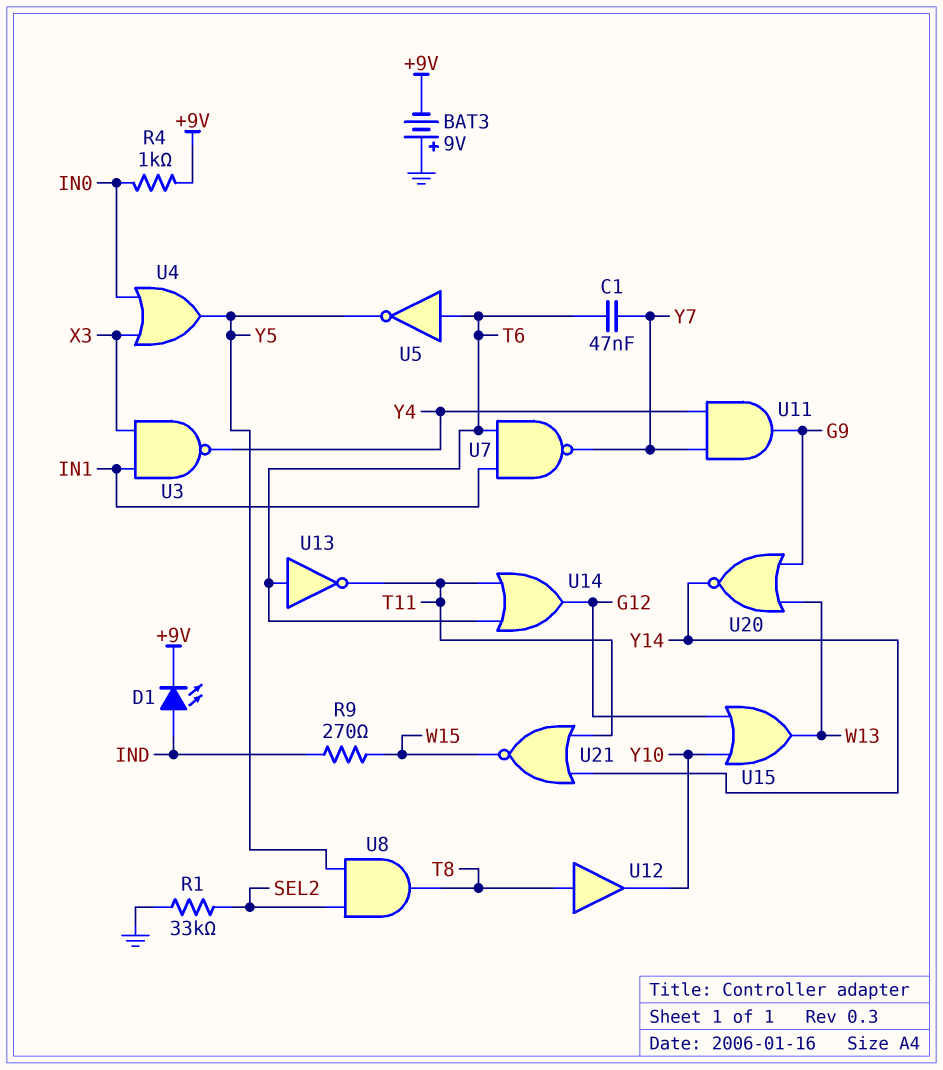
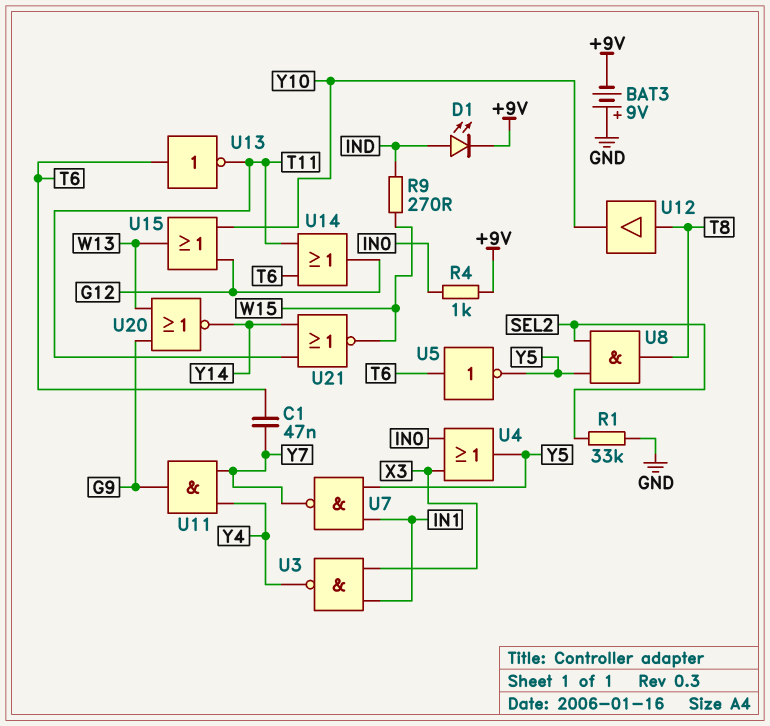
U7: NAND (in IN1, in T6, out Y7) -> NAND (in IN1, in Y5, out Y7)

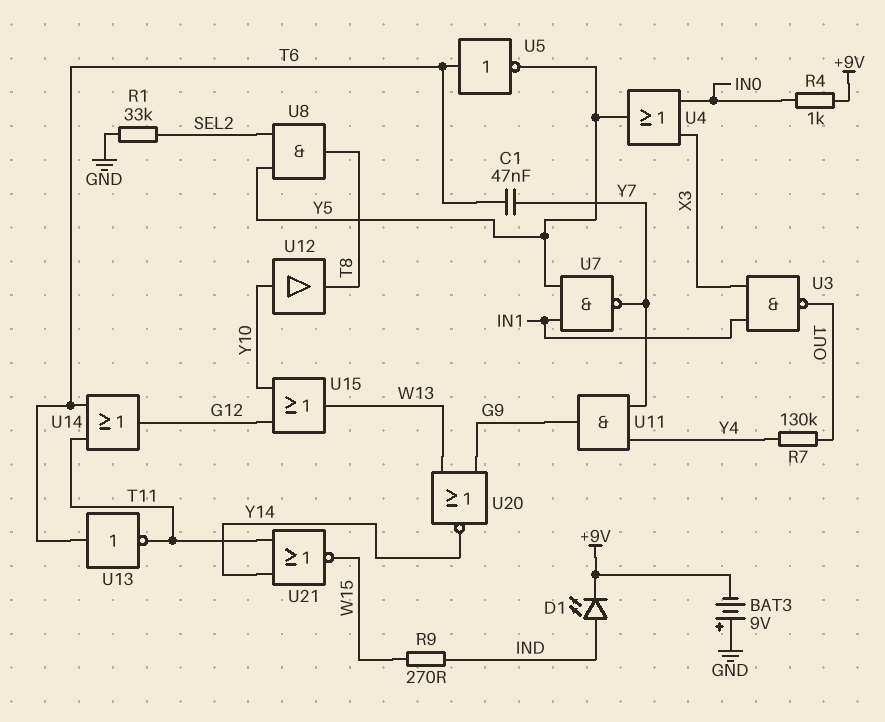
R7: none -> 130k (OUT, Y4)
U3: NAND (in IN1, in X3, out Y4) -> NAND (in IN1, in X3, out OUT)
U12: buffer (in T8, out Y10) -> buffer (in Y10, out T8)

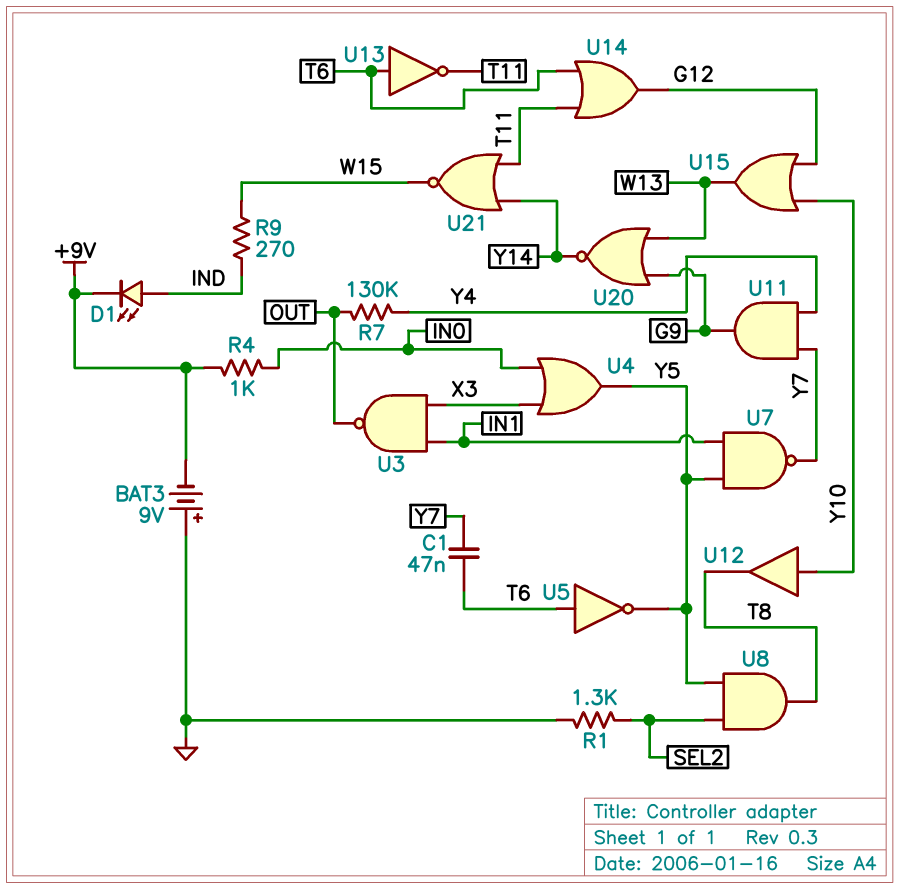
R1: 33k (GND, SEL2) -> 1.3k (GND, SEL2)

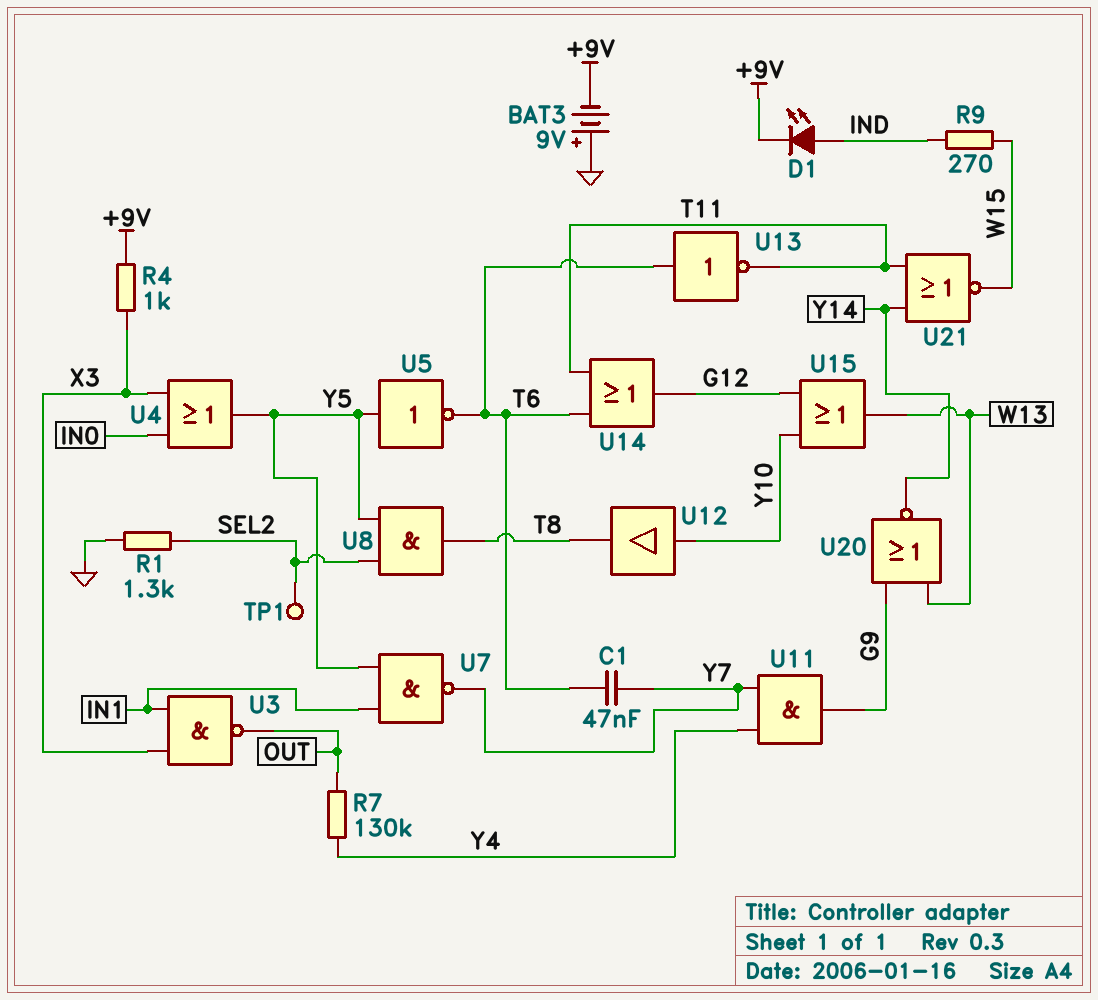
R4: 1k (+9V, IN0) -> 1k (+9V, X3)
TP1: none -> test point (SEL2)
U5: NOT (in T6, out Y5) -> NOT (in Y5, out T6)

